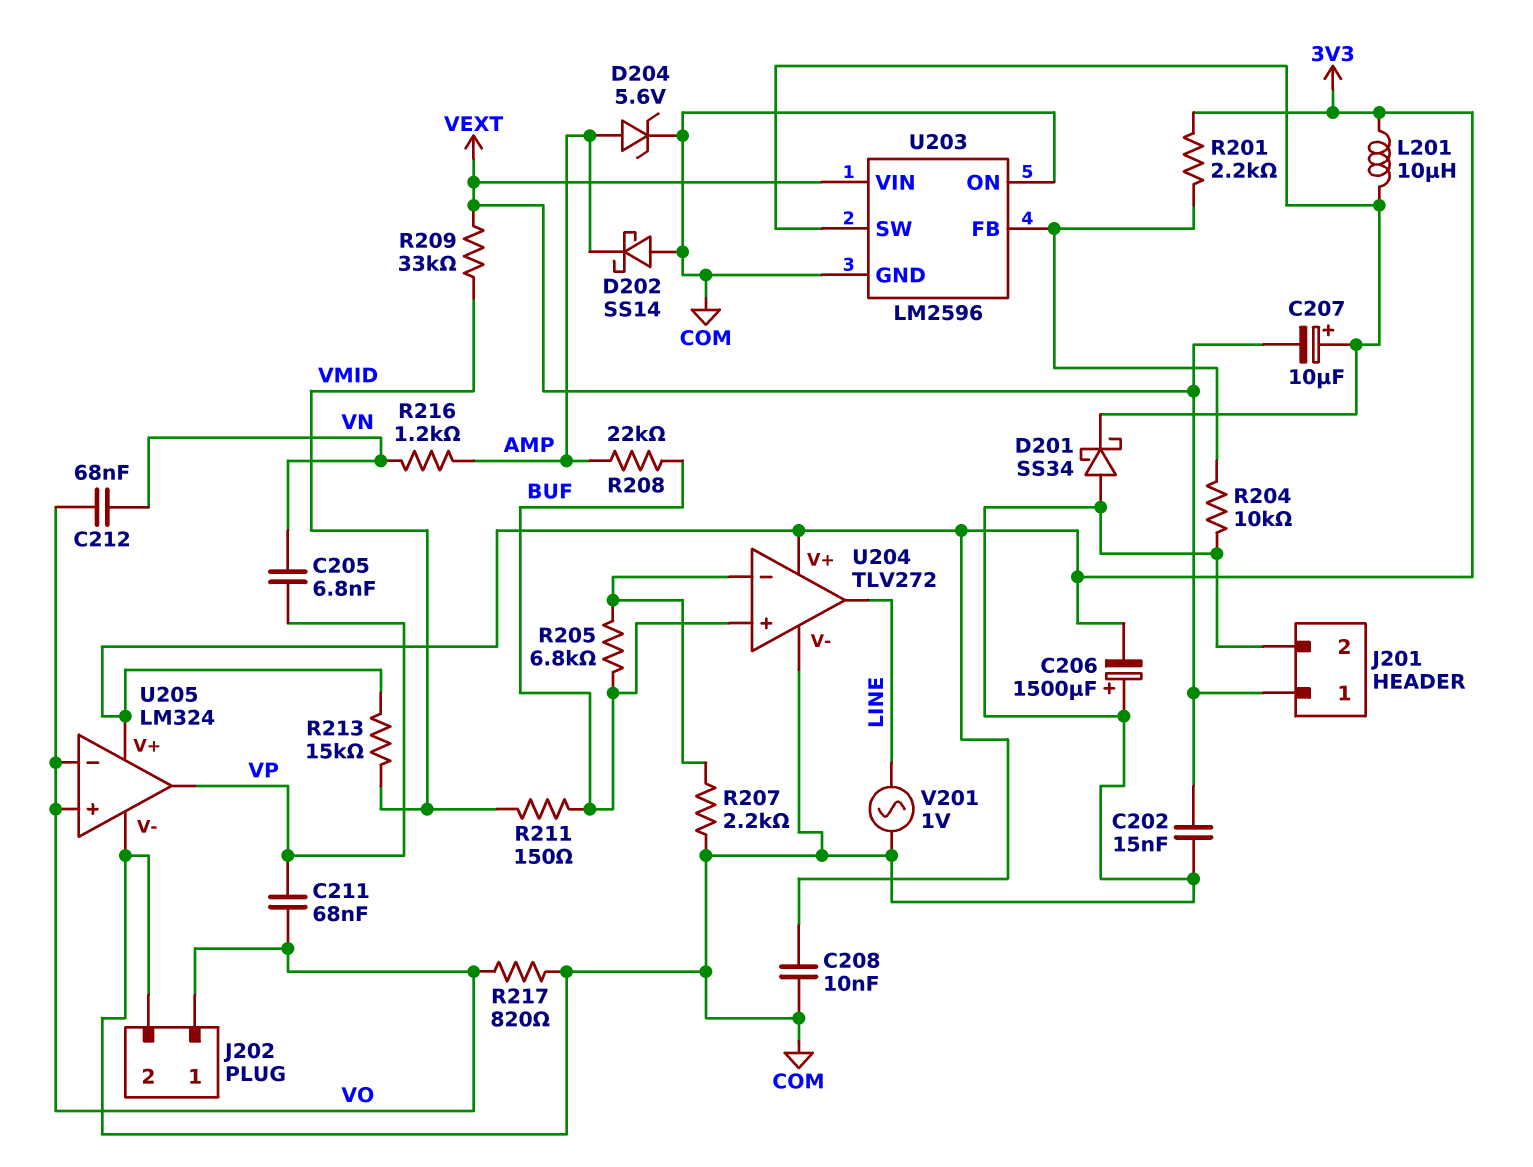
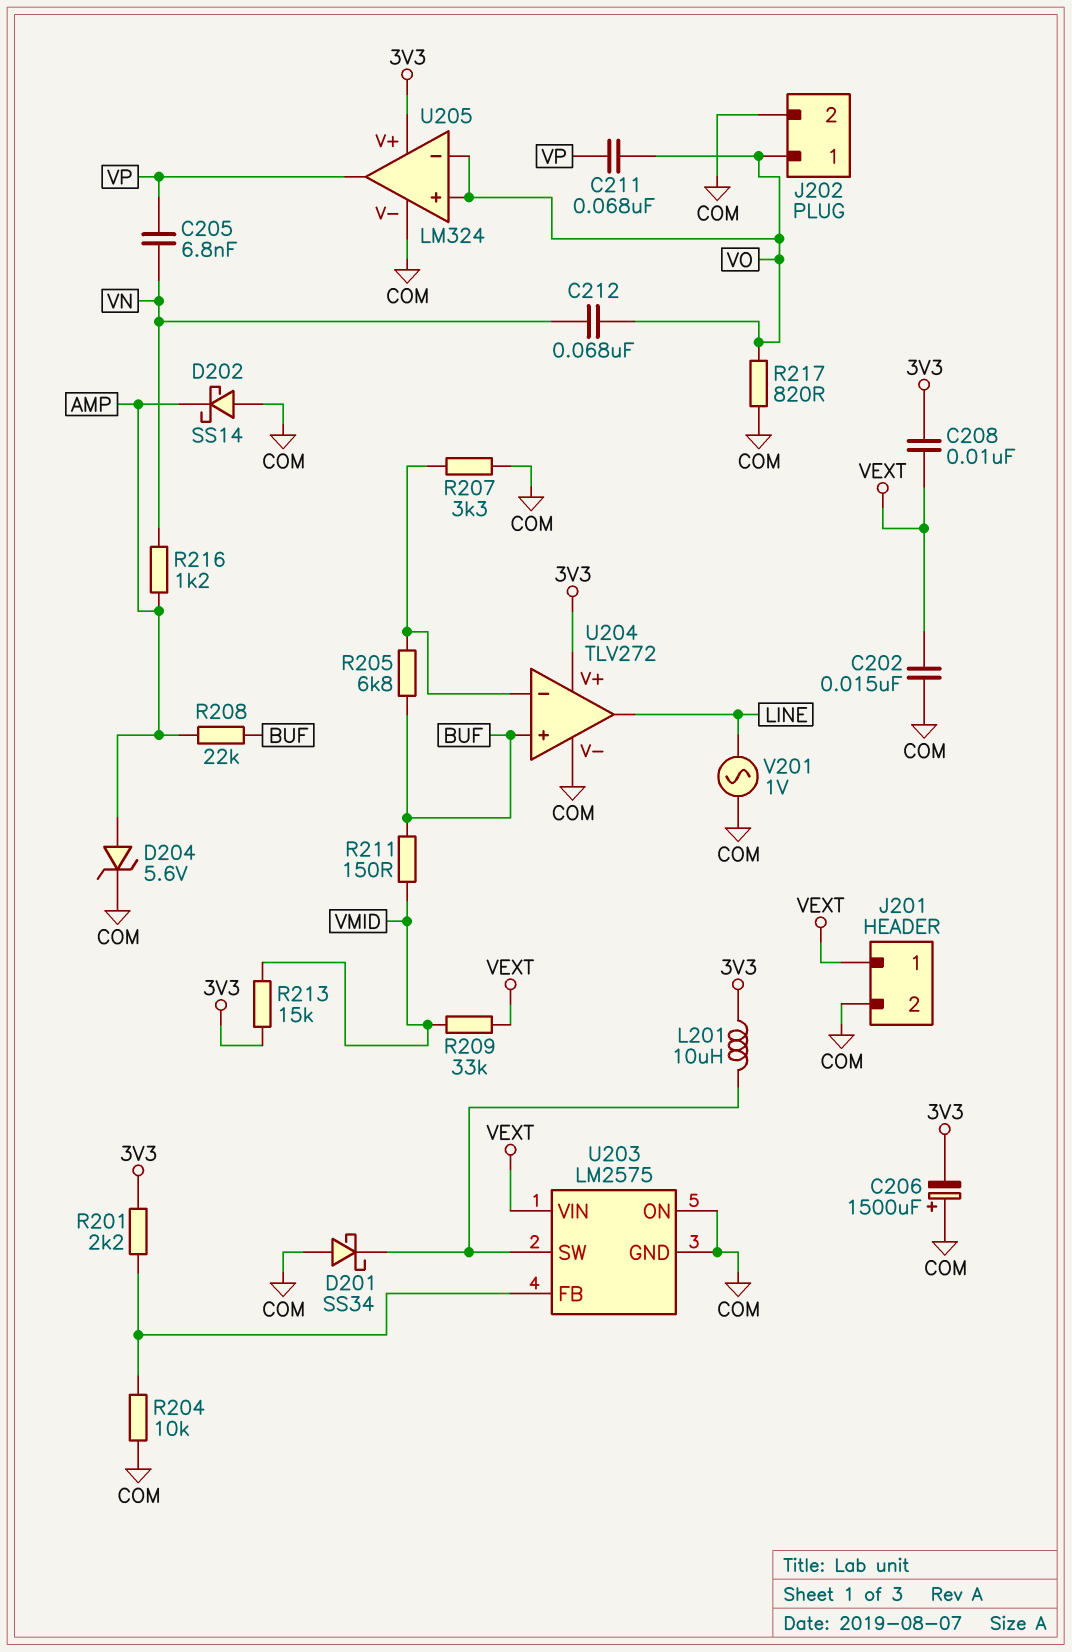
C207: 10uF (plus U203/SW, minus VEXT) -> none
C208: 10nF (3V3, COM) -> 10nF (3V3, VEXT)
R207: 2.2k (COM, U204/in-) -> 3.3k (COM, U204/in-)
U203: LM2596 -> LM2575

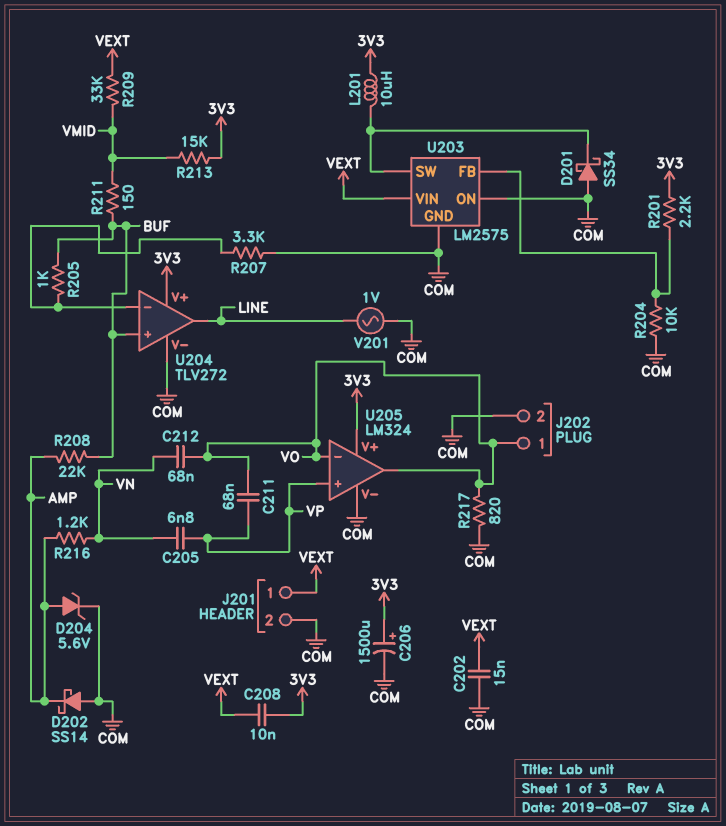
C206: 1500uF (plus COM, minus 3V3) -> 1500uF (plus 3V3, minus COM)
R205: 6.8k (BUF, U204/in-) -> 1k (BUF, U204/in-)
U205 pin in+: VO -> VP
U205 pin out: VP -> VO

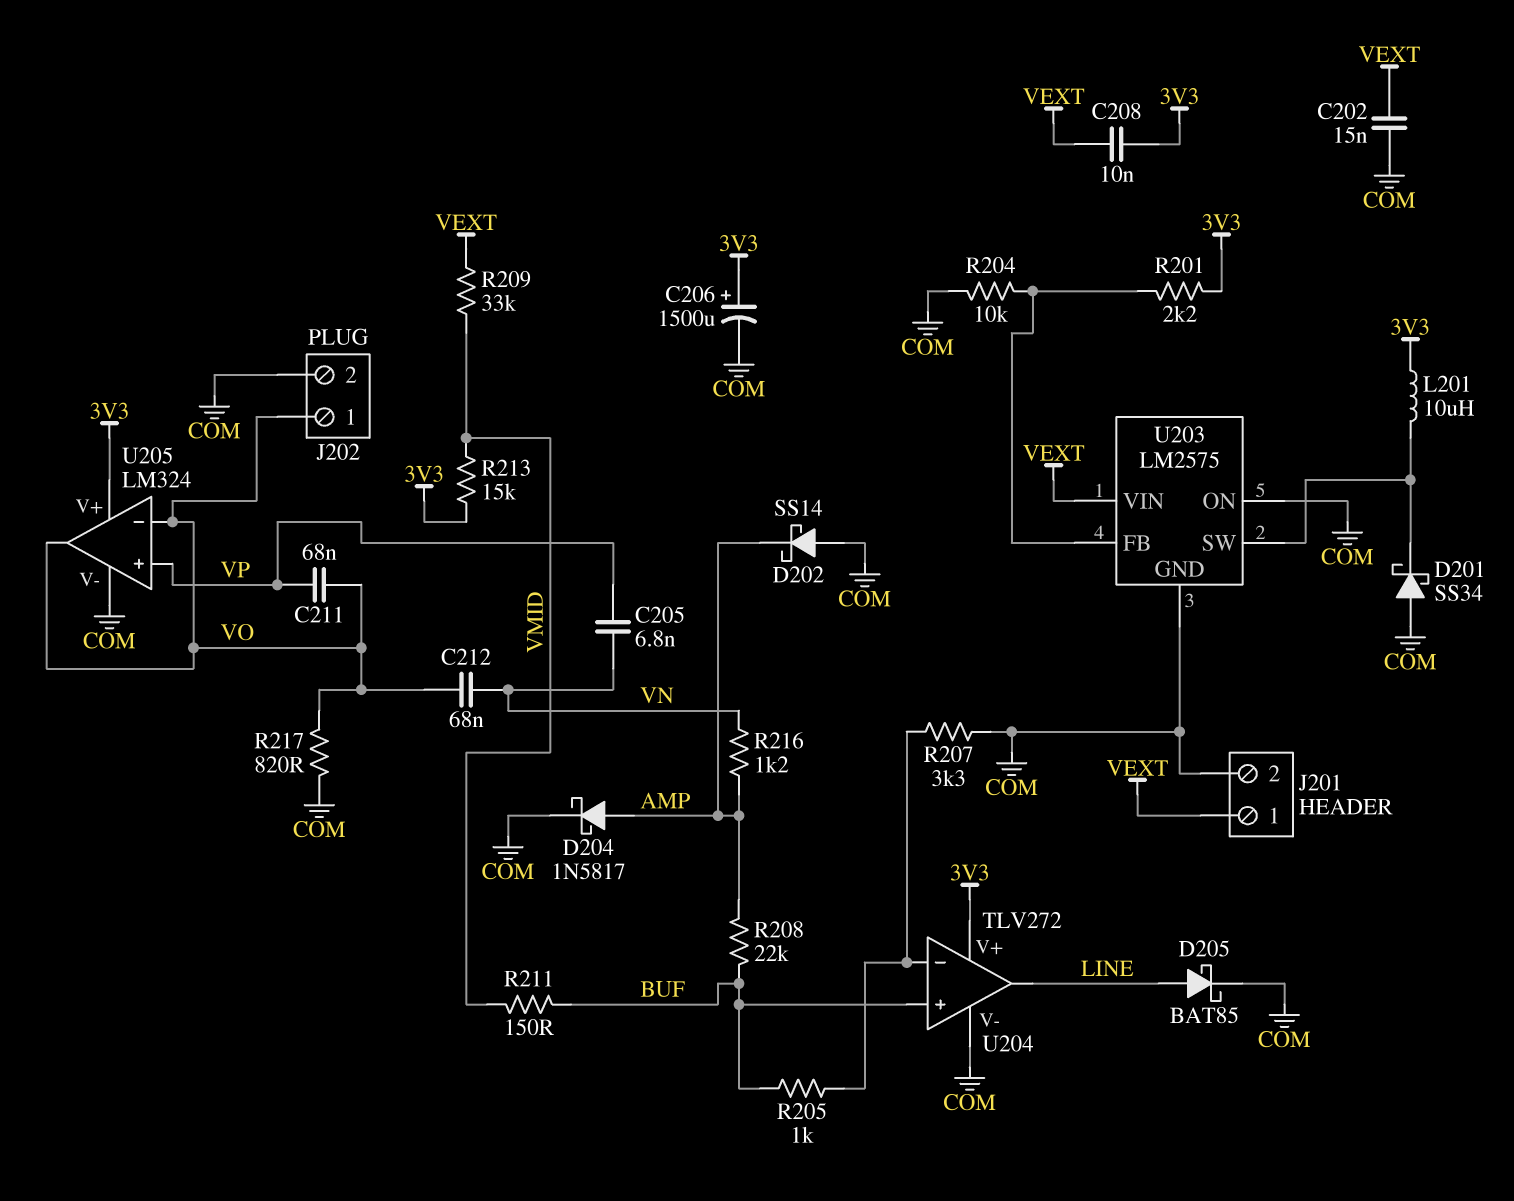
D204: zener 5.6V (A AMP, K COM) -> schottky 1N5817 (A AMP, K COM)
D205: none -> schottky BAT85 (A LINE, K COM)
V201: AC 1V (COM, LINE) -> none

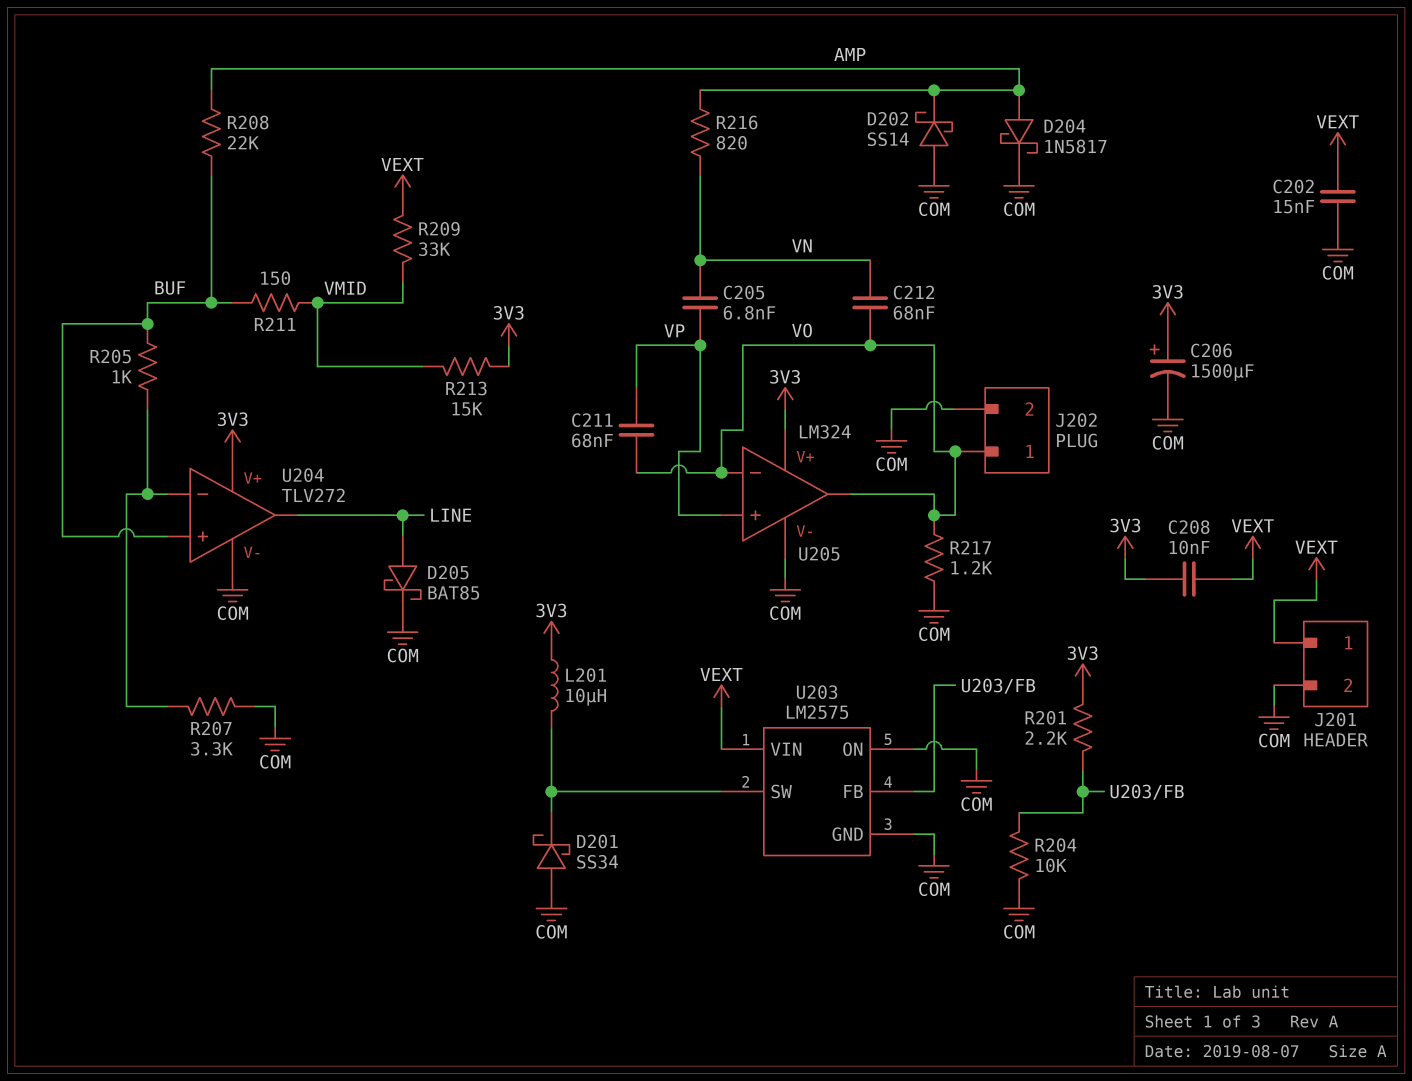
R216: 1.2k (AMP, VN) -> 820 (AMP, VN)
R217: 820 (COM, VO) -> 1.2k (COM, VO)

